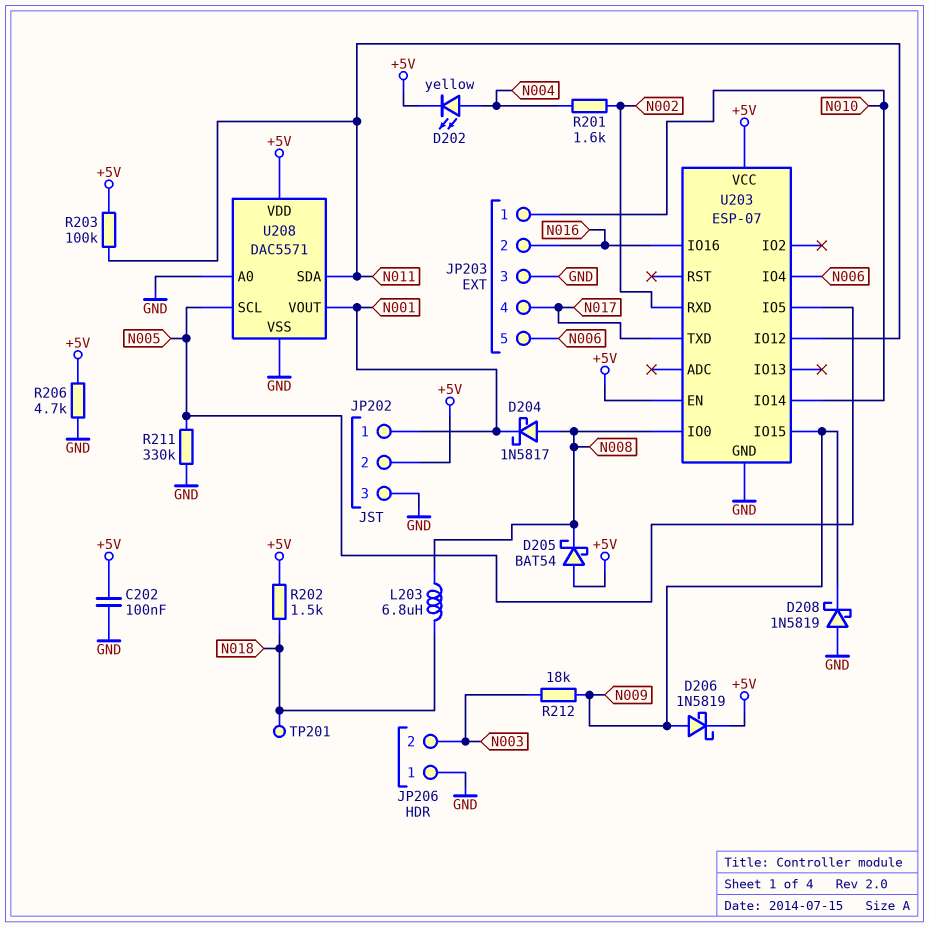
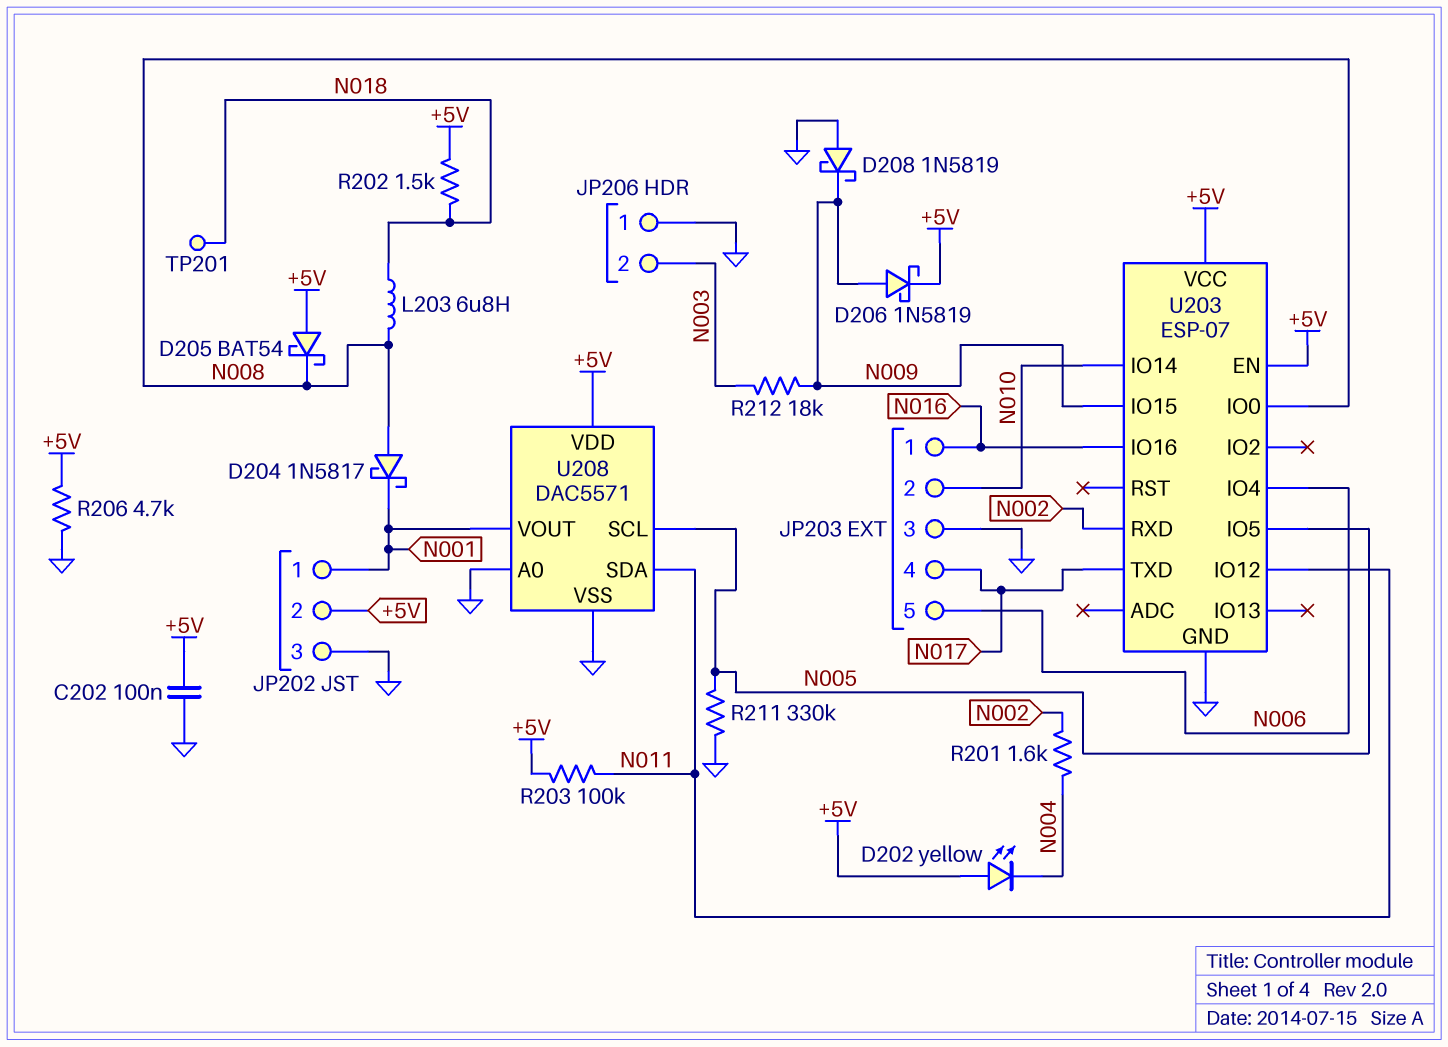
D202: LED yellow (A N004, K +5V) -> LED yellow (A +5V, K N004)
JP203 pin 1: N010 -> N016
JP203 pin 2: N016 -> N010

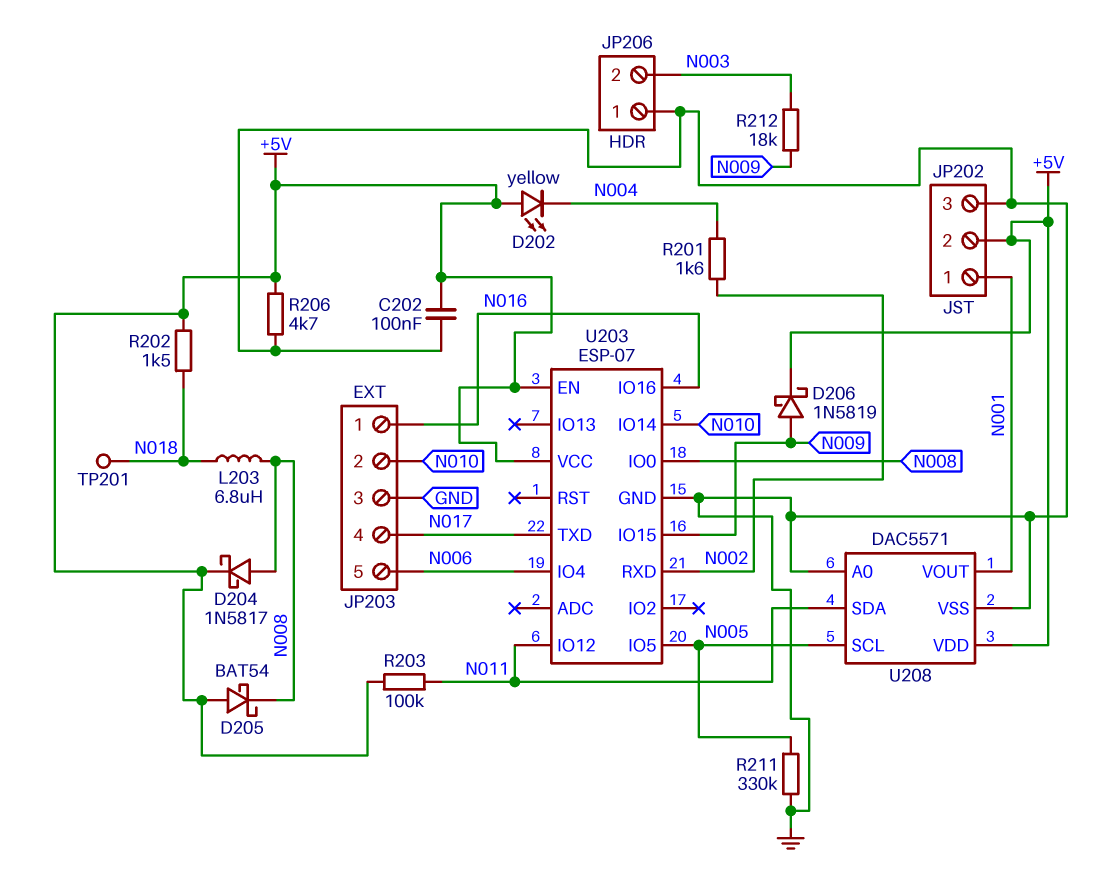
D204: schottky 1N5817 (A N008, K N001) -> schottky 1N5817 (A N008, K +5V)
D208: schottky 1N5819 (A GND, K N009) -> none

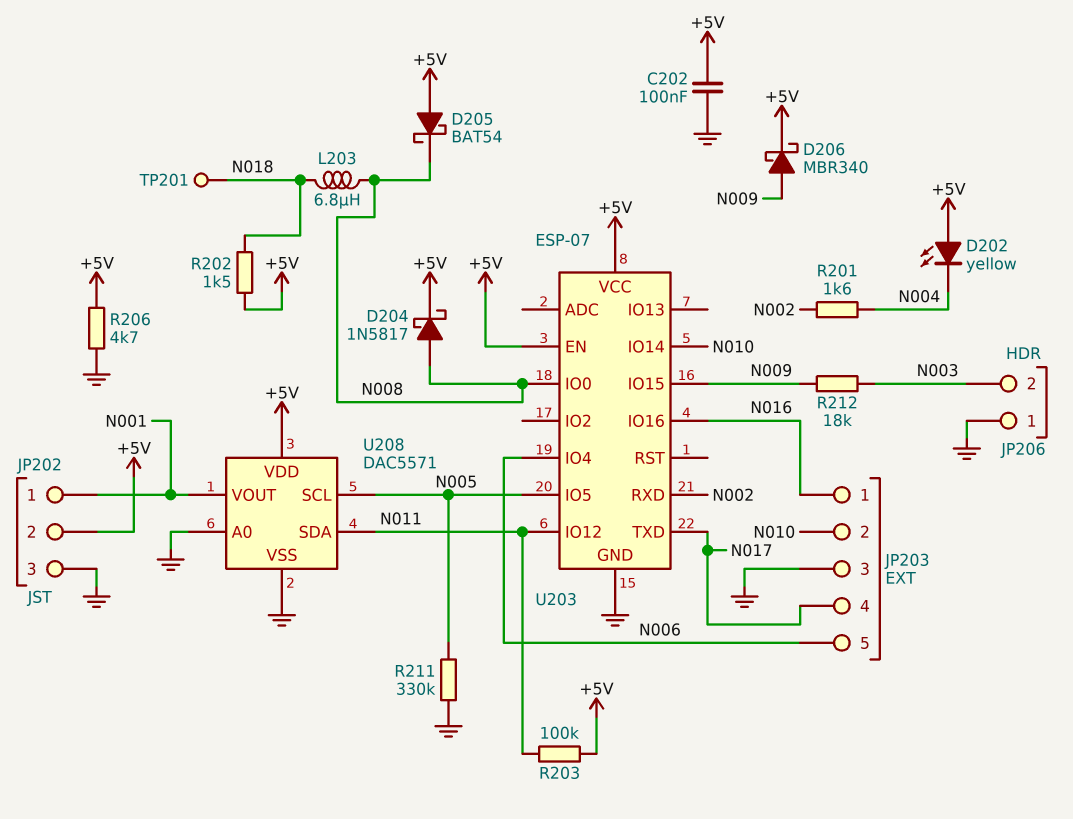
D206: schottky 1N5819 (A N009, K +5V) -> schottky MBR340 (A N009, K +5V)

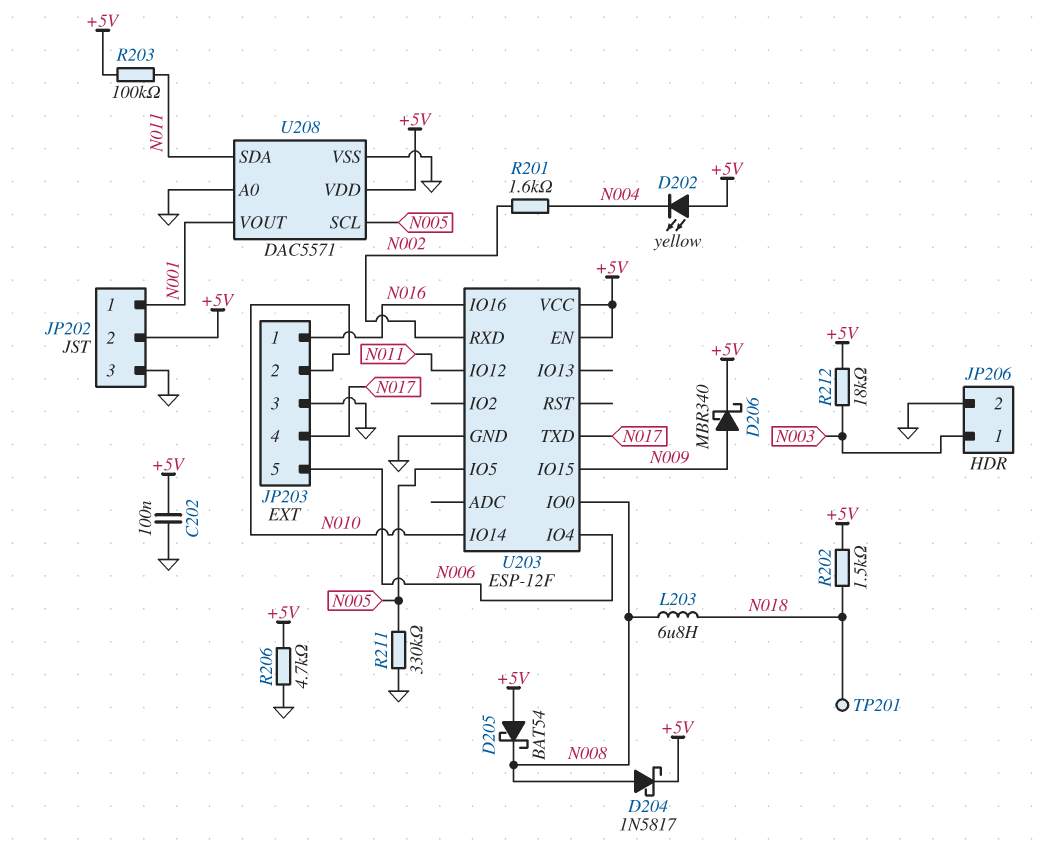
JP206 pin 1: GND -> N003
JP206 pin 2: N003 -> GND
R212: 18k (N003, N009) -> 18k (+5V, N003)
U203: ESP-07 -> ESP-12F

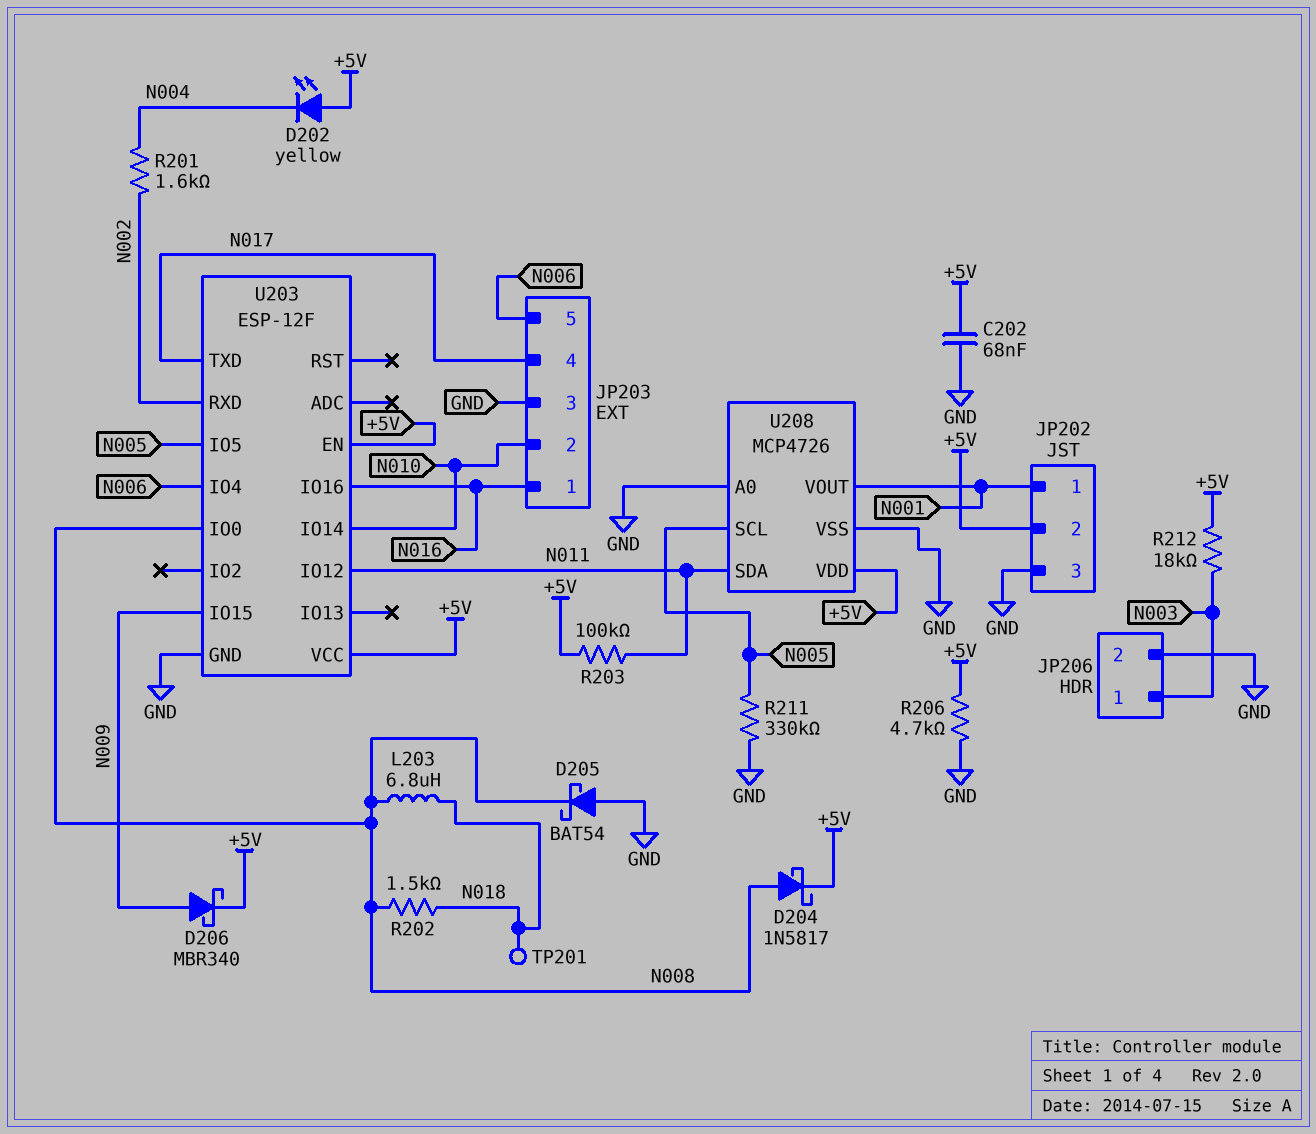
C202: 100nF (+5V, GND) -> 68nF (+5V, GND)
D205: schottky BAT54 (A +5V, K N008) -> schottky BAT54 (A GND, K N008)
R202: 1.5k (+5V, N018) -> 1.5k (N008, N018)
U208: DAC5571 -> MCP4726

